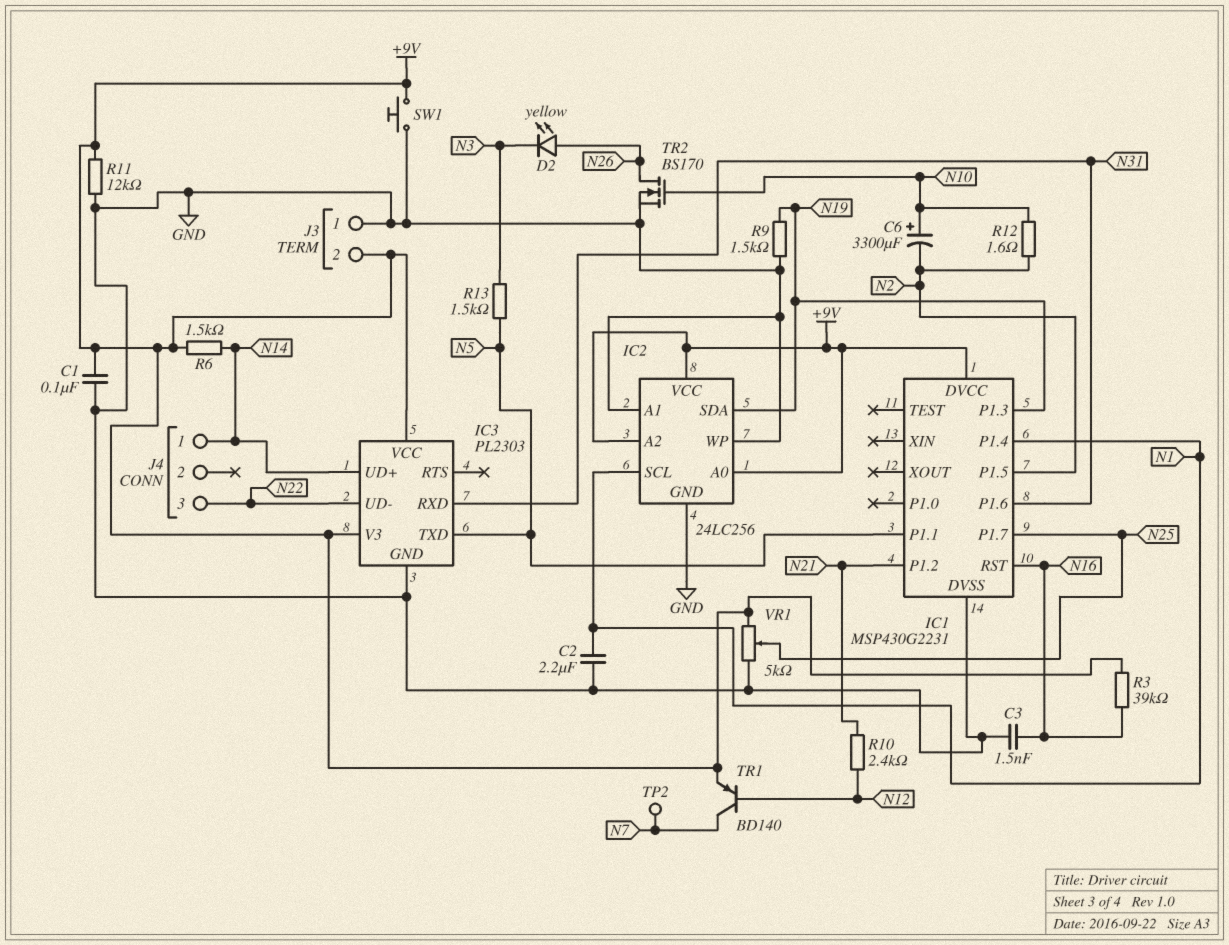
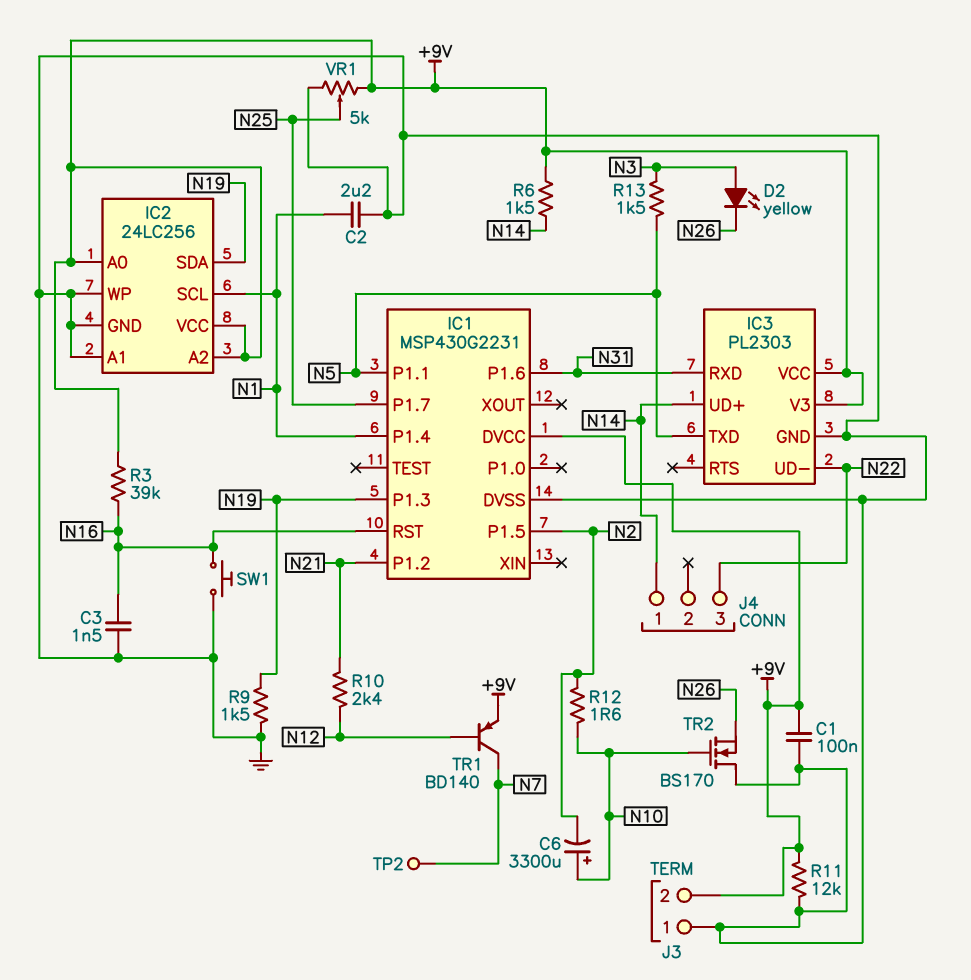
D2: LED yellow (A N26, K N3) -> LED yellow (A N3, K N26)
SW1: button (+9V, GND) -> button (GND, N16)
TR2: NMOS BS170 (G N10, D N26, S GND) -> NMOS BS170 (G N10, D GND, S N26)

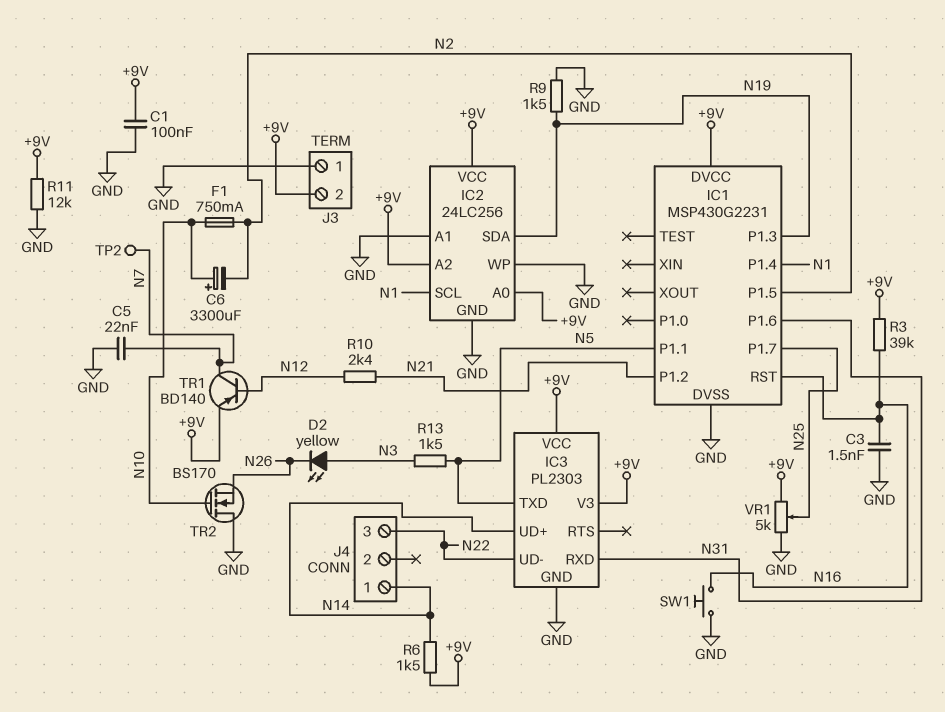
C2: 2.2uF (GND, N1) -> none
C5: none -> 22nF (GND, N7)
F1: none -> 750mA (N2, N10)
R12: 1.6 (N2, N10) -> none

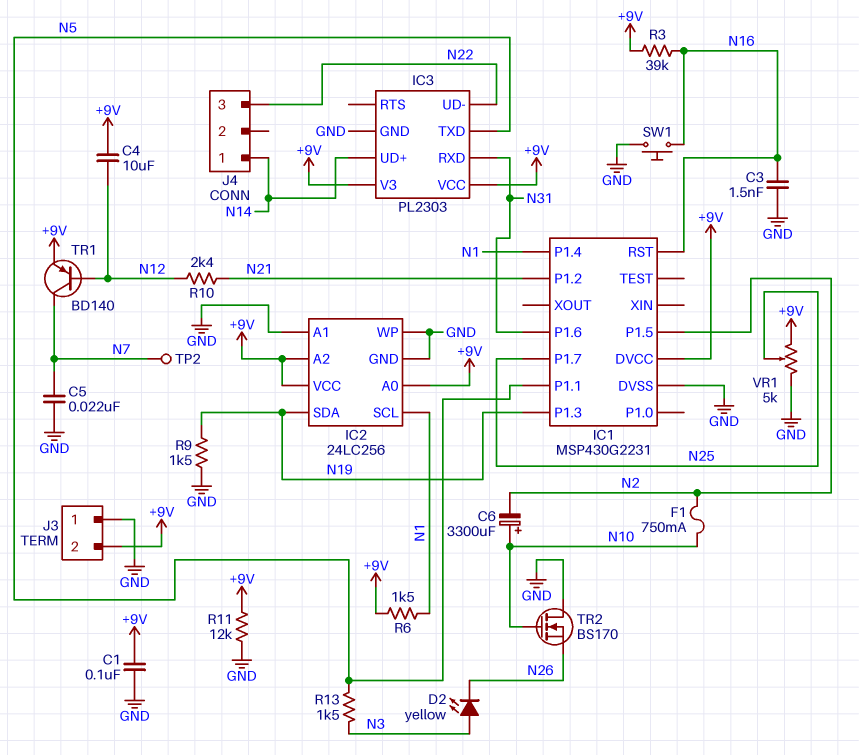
C4: none -> 10uF (+9V, N12)
R6: 1.5k (+9V, N14) -> 1.5k (+9V, N1)

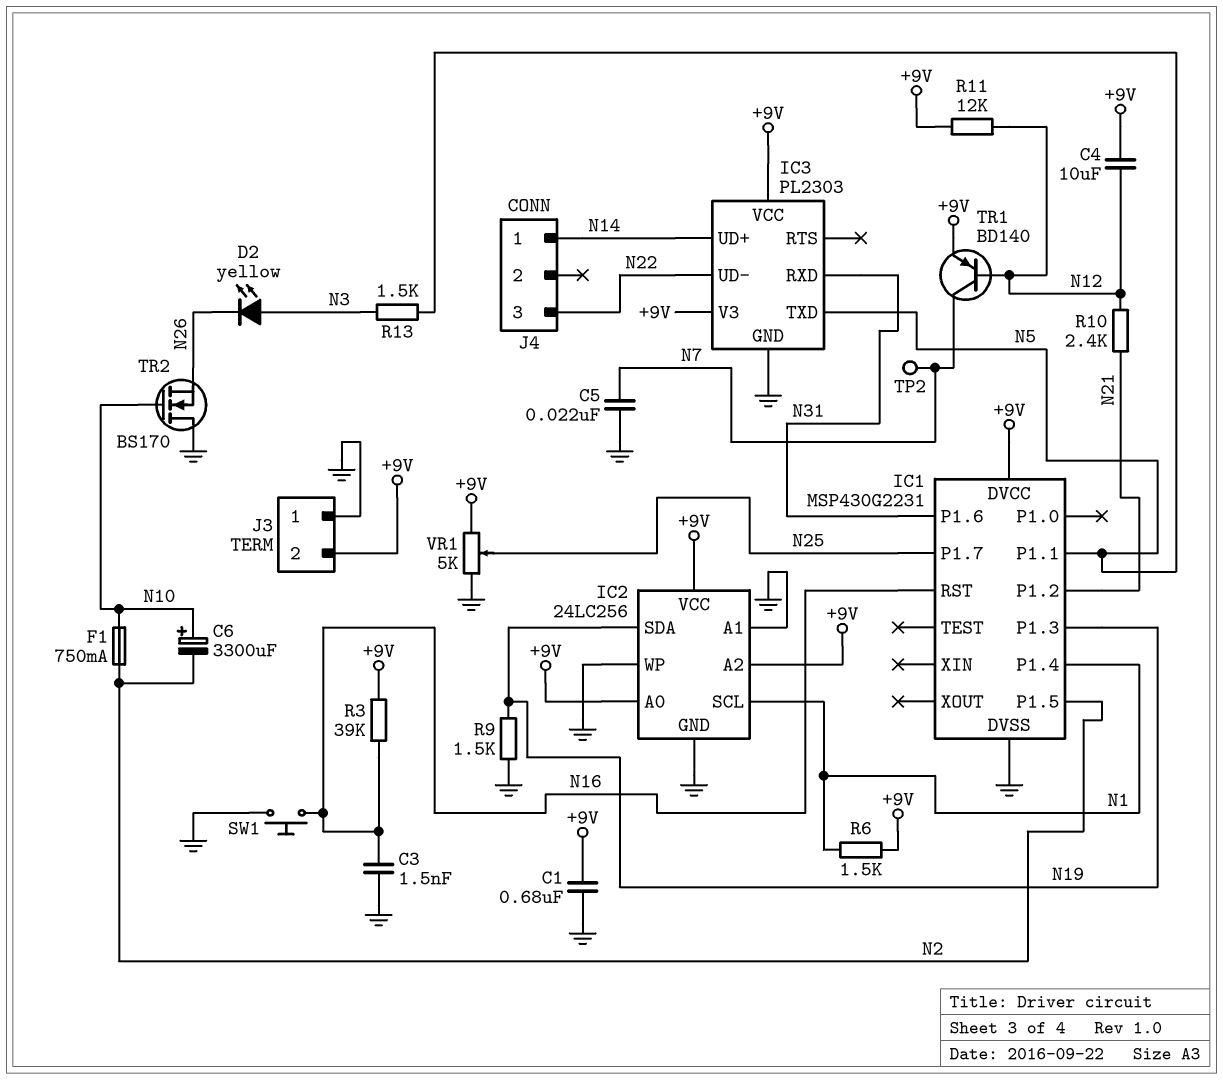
C1: 100nF (+9V, GND) -> 680nF (+9V, GND)
R11: 12k (+9V, GND) -> 12k (+9V, N12)

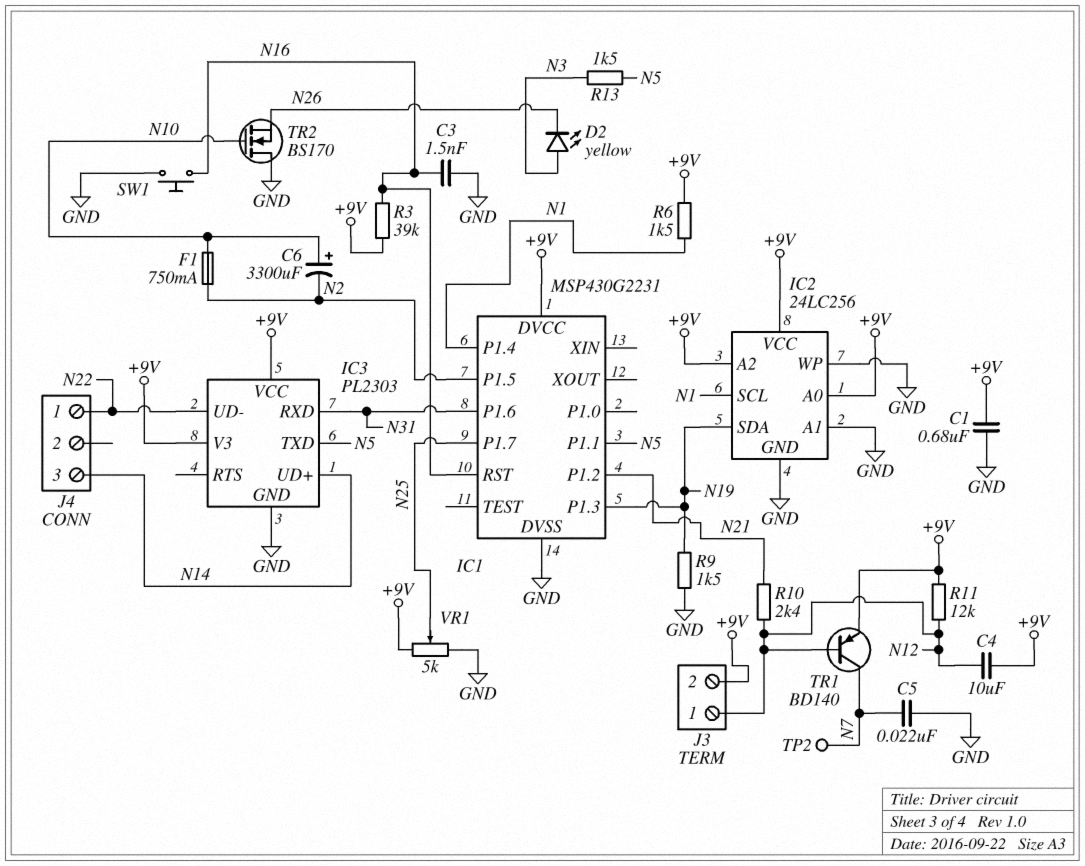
J3 pin 1: GND -> N12
J4 pin 1: N14 -> N22
J4 pin 3: N22 -> N14

